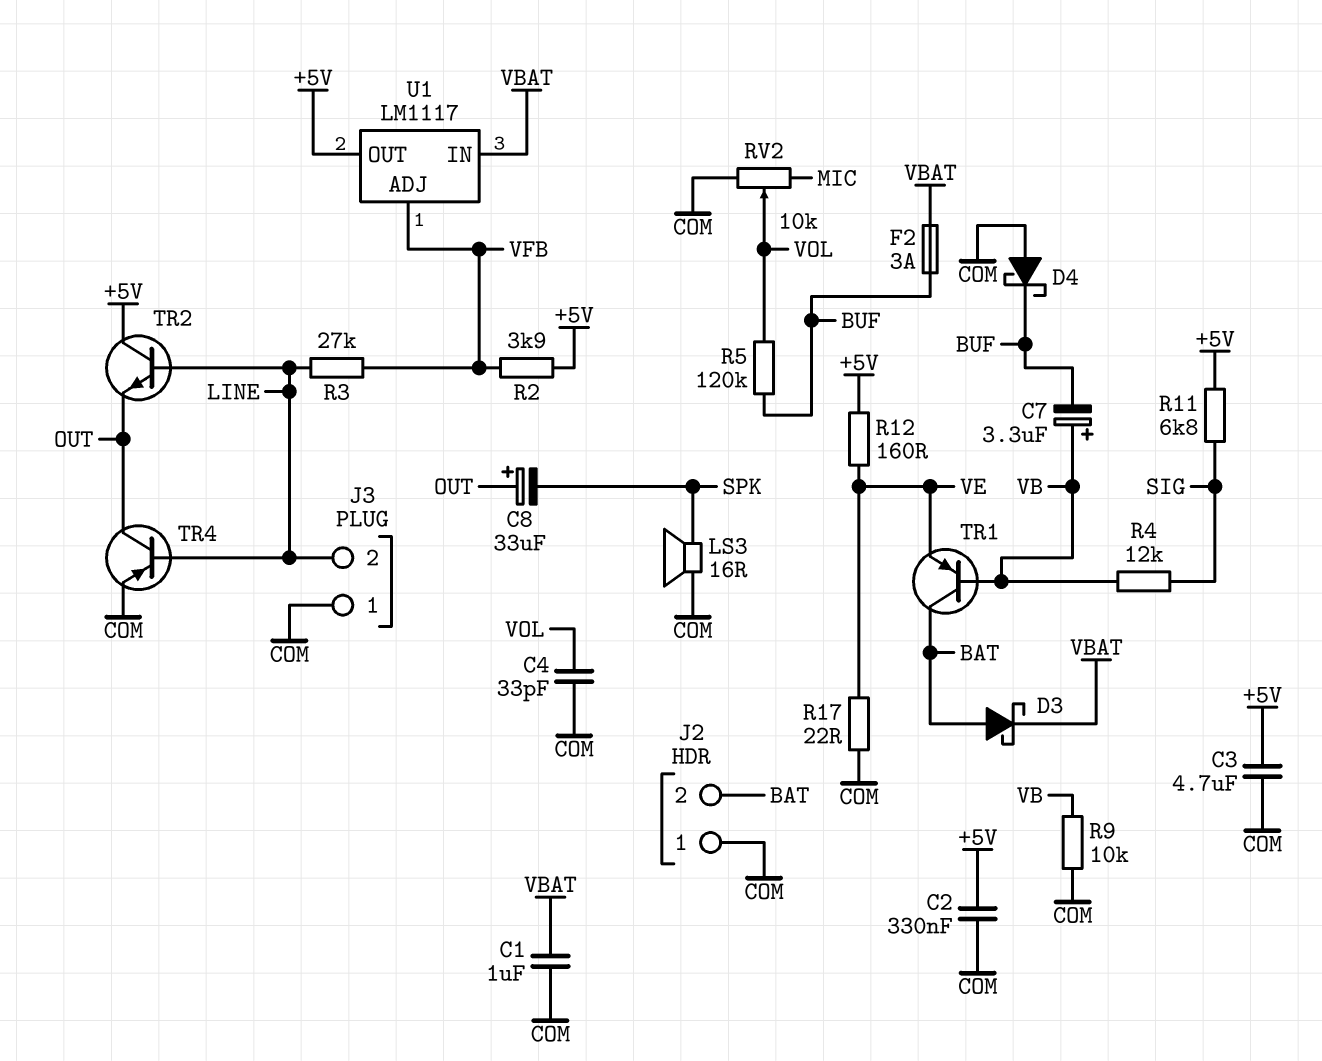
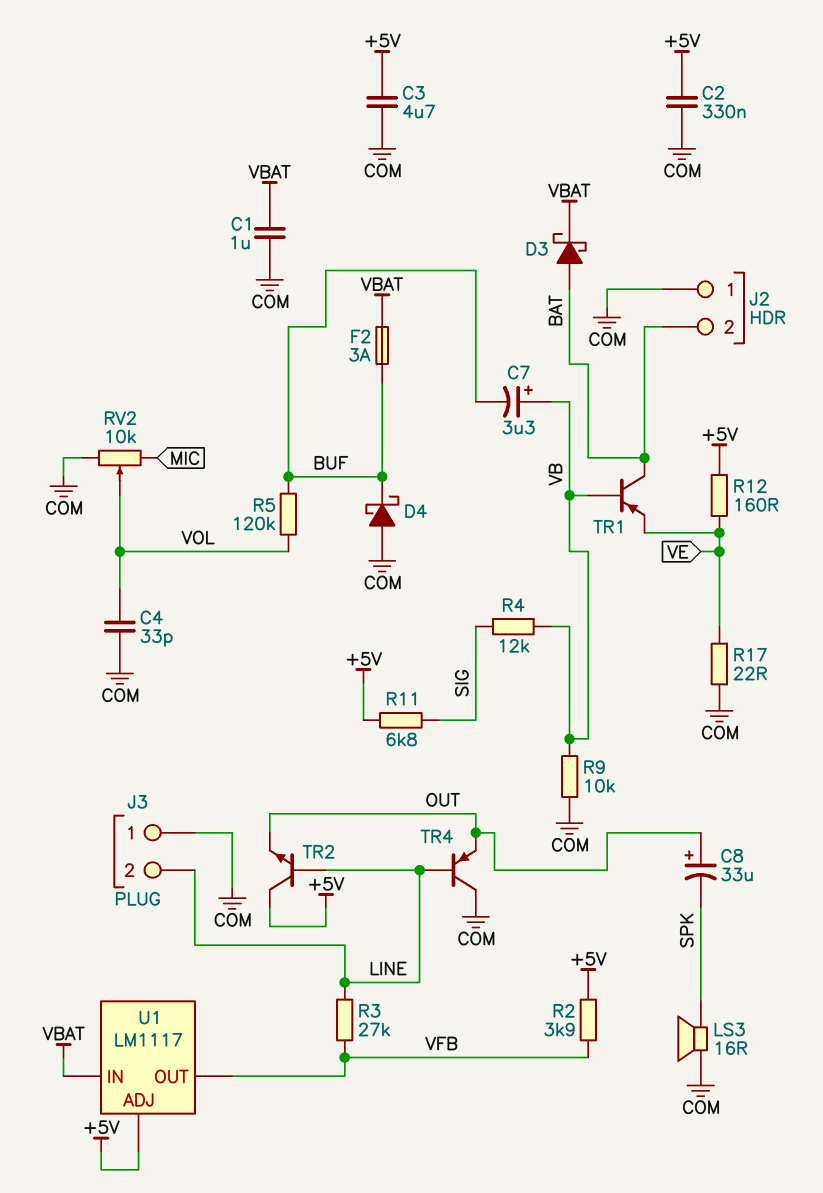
TR4: PNP (B LINE, C OUT, E COM) -> PNP (B LINE, C COM, E OUT)
U1 pin ADJ: VFB -> +5V
U1 pin OUT: +5V -> VFB

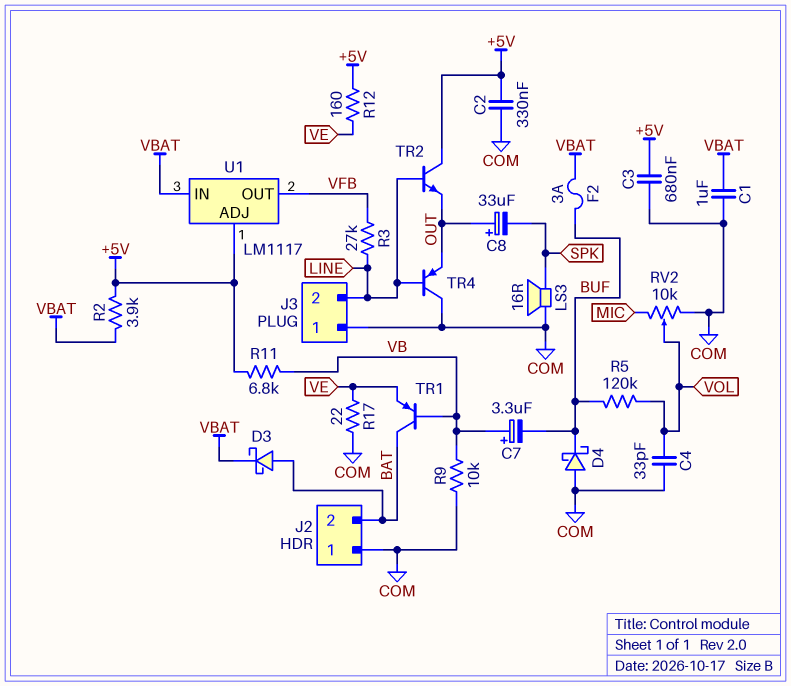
C3: 4.7uF (+5V, COM) -> 680nF (+5V, COM)
R2: 3.9k (+5V, VFB) -> 3.9k (+5V, VBAT)
R4: 12k (SIG, VB) -> none
R11: 6.8k (+5V, SIG) -> 6.8k (+5V, VB)

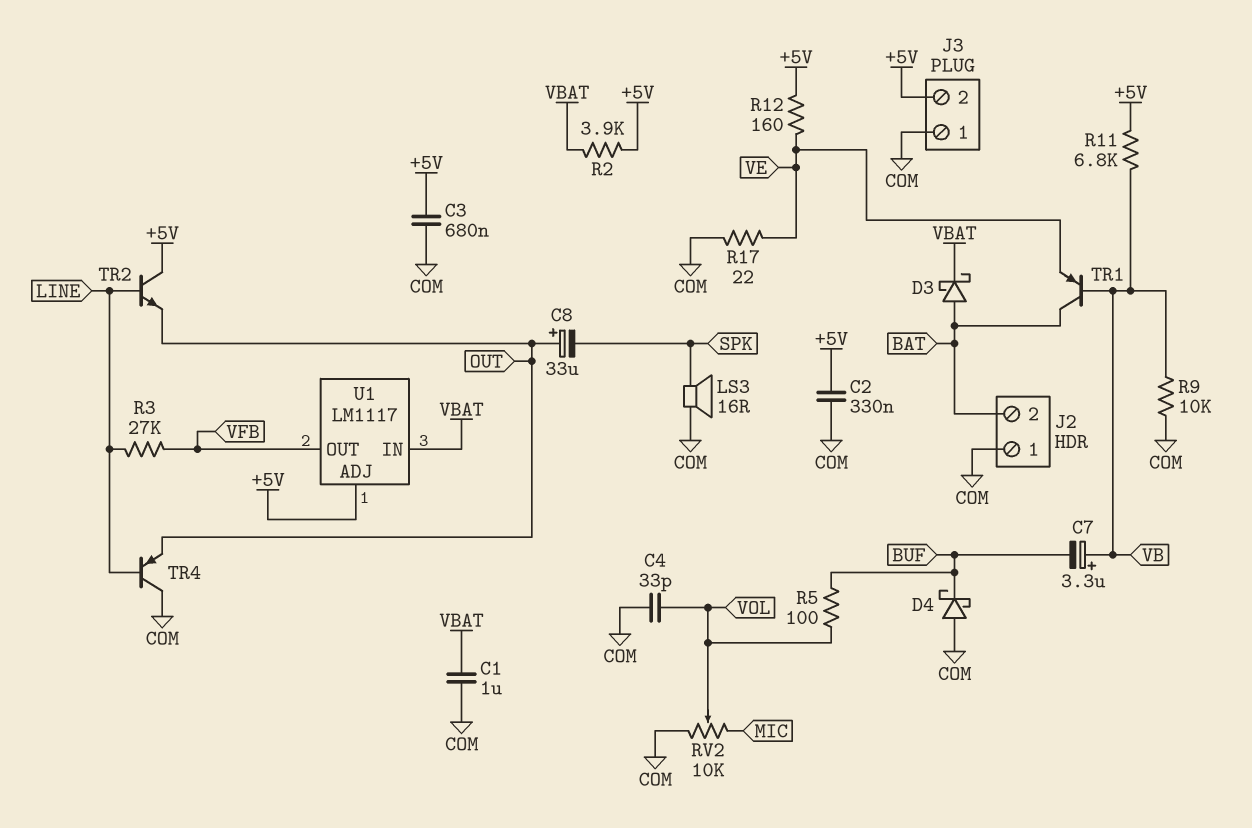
F2: 3A (BUF, VBAT) -> none
J3 pin 2: LINE -> +5V
R5: 120k (BUF, VOL) -> 100 (BUF, VOL)

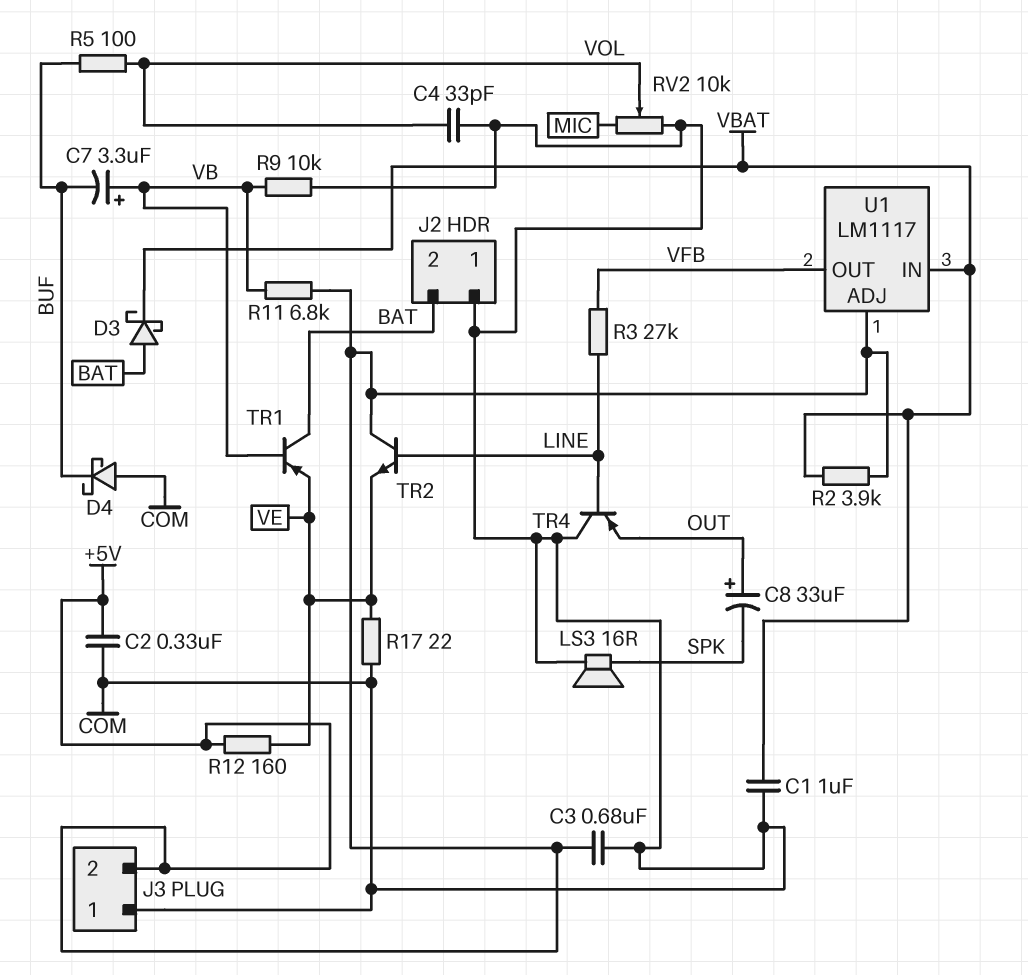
TR2: NPN (B LINE, C +5V, E OUT) -> NPN (B LINE, C +5V, E VE)

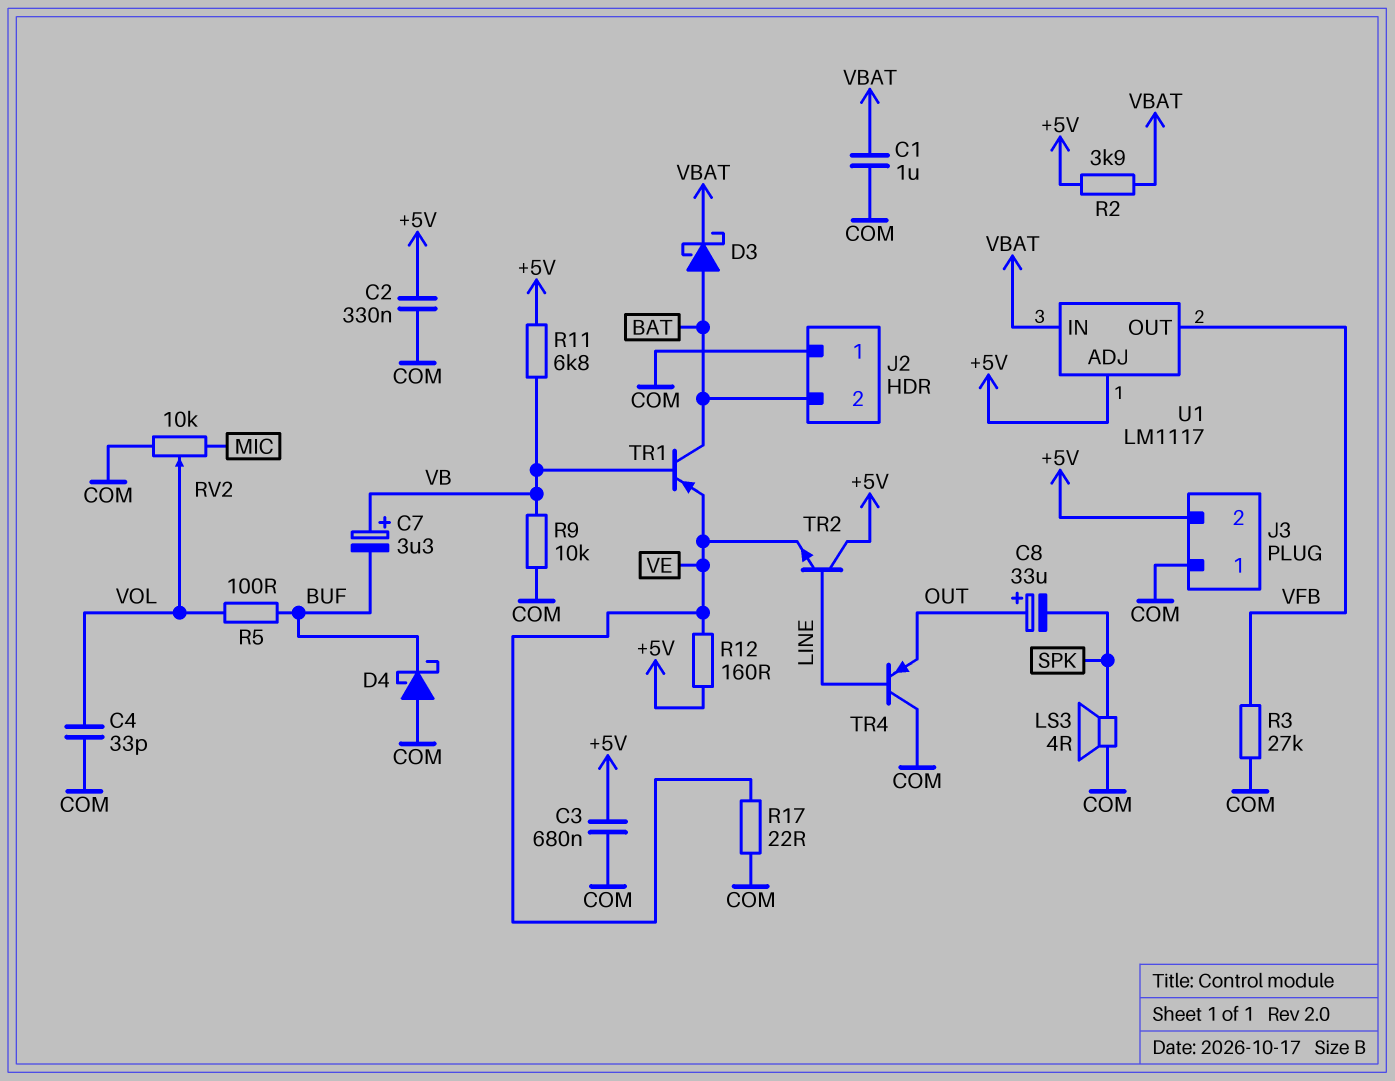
LS3: speaker 16R (COM, SPK) -> speaker 4R (COM, SPK)
R3: 27k (LINE, VFB) -> 27k (COM, VFB)

